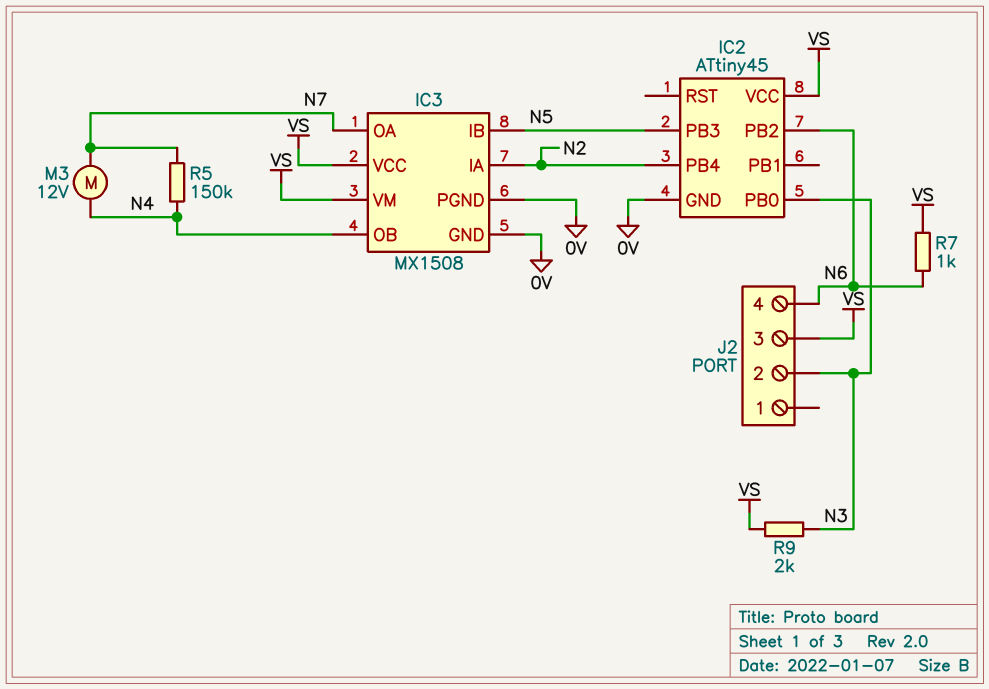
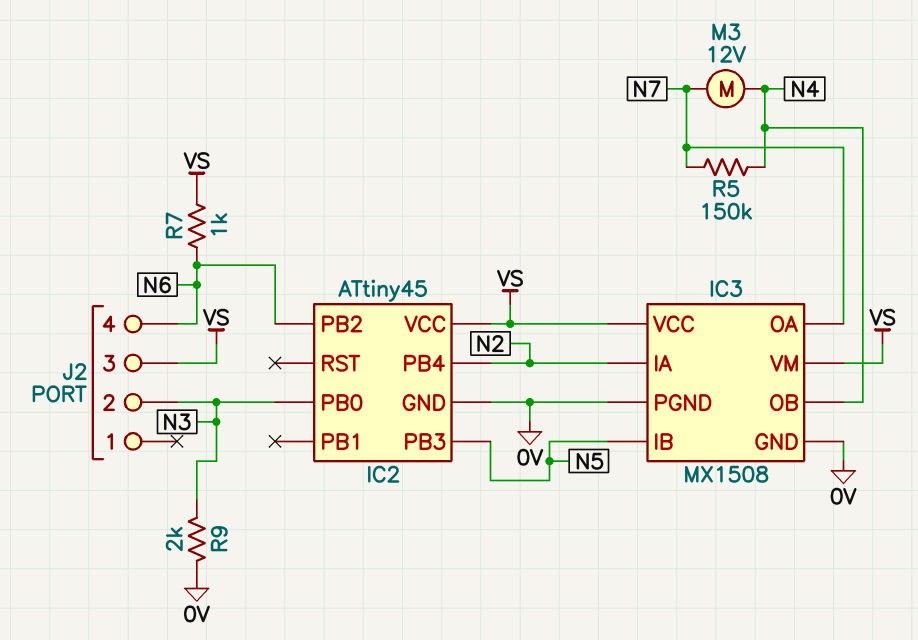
R9: 2k (N3, VS) -> 2k (0V, N3)

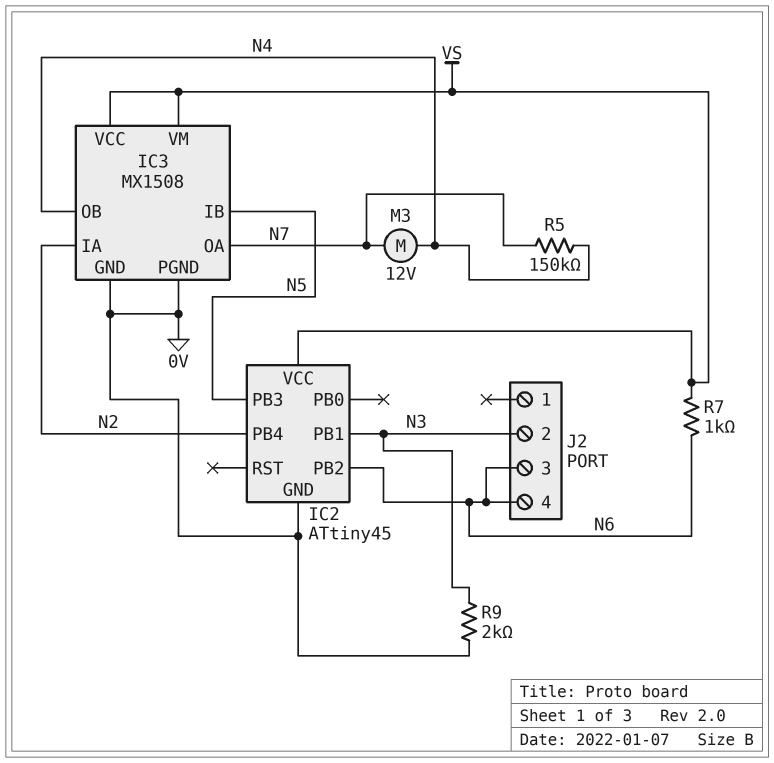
IC2 pin PB0: N3 -> none
IC2 pin PB1: none -> N3
J2 pin 3: VS -> N6

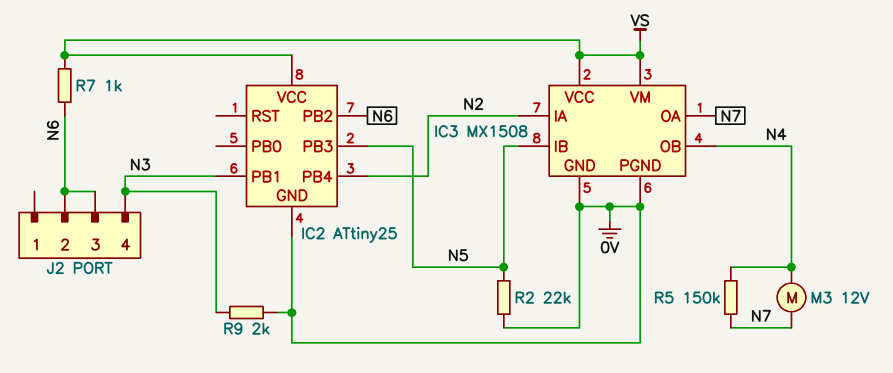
IC2: ATtiny45 -> ATtiny25
J2 pin 2: N3 -> N6
J2 pin 4: N6 -> N3
R2: none -> 22k (0V, N5)

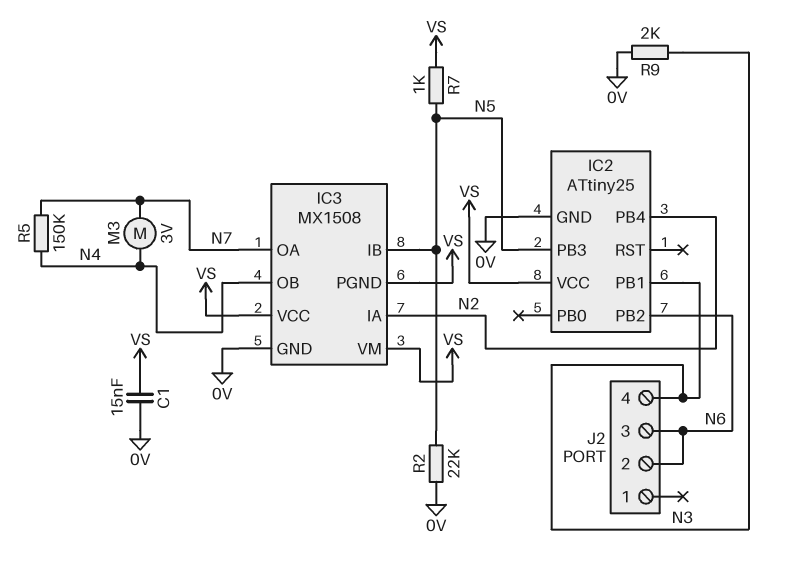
C1: none -> 15nF (0V, VS)
IC3 pin PGND: 0V -> VS
M3: motor 12V (N4, N7) -> motor 3V (N4, N7)
R7: 1k (N6, VS) -> 1k (N5, VS)

